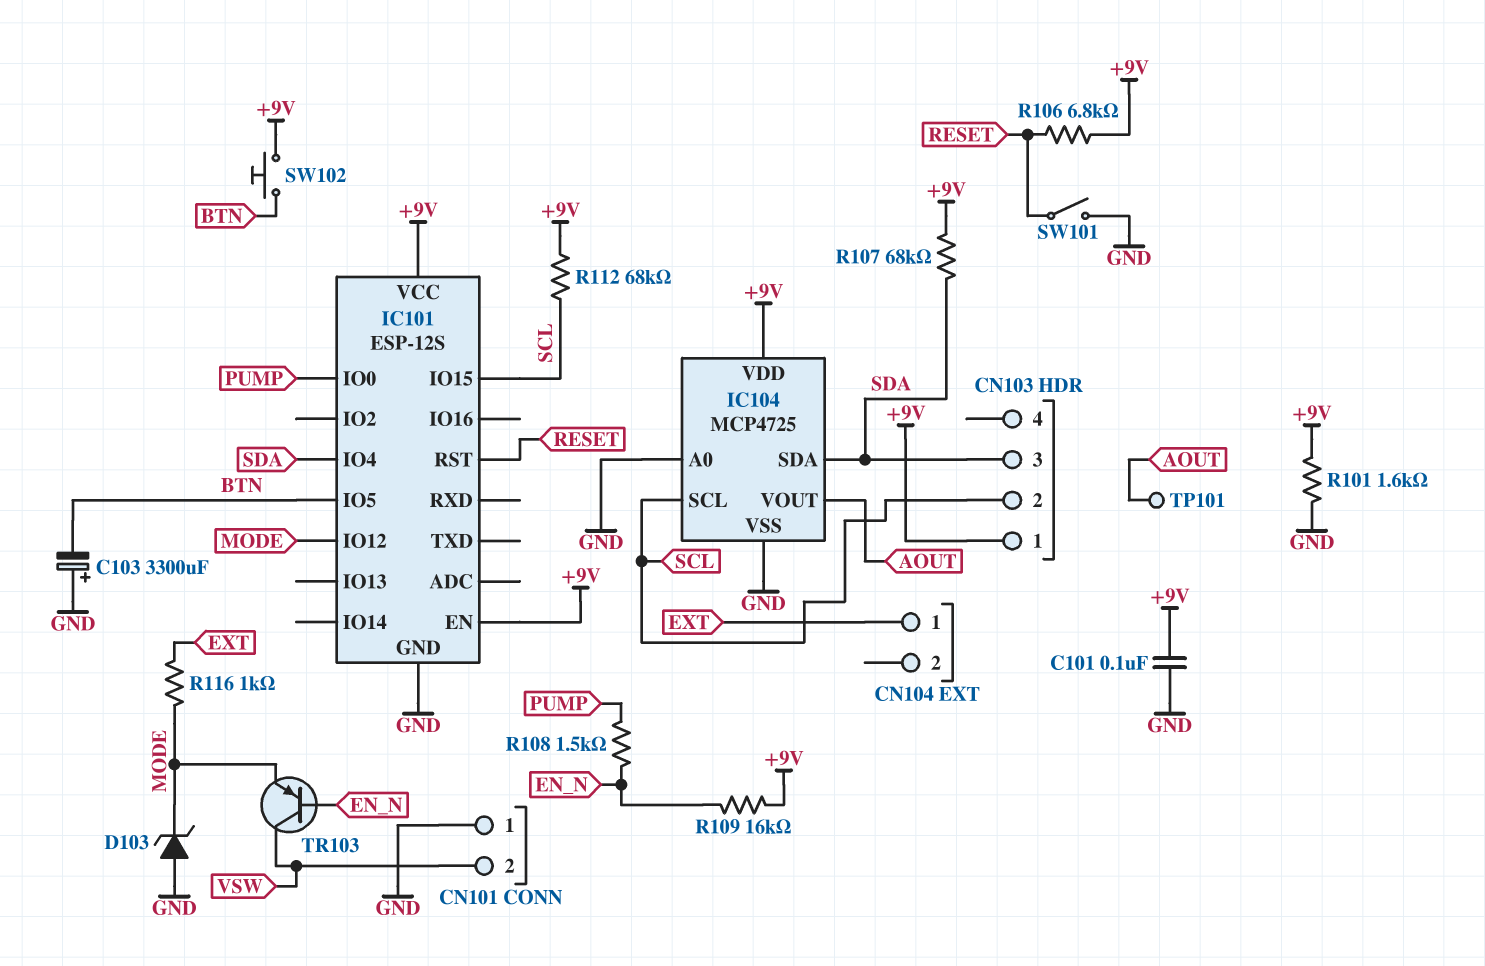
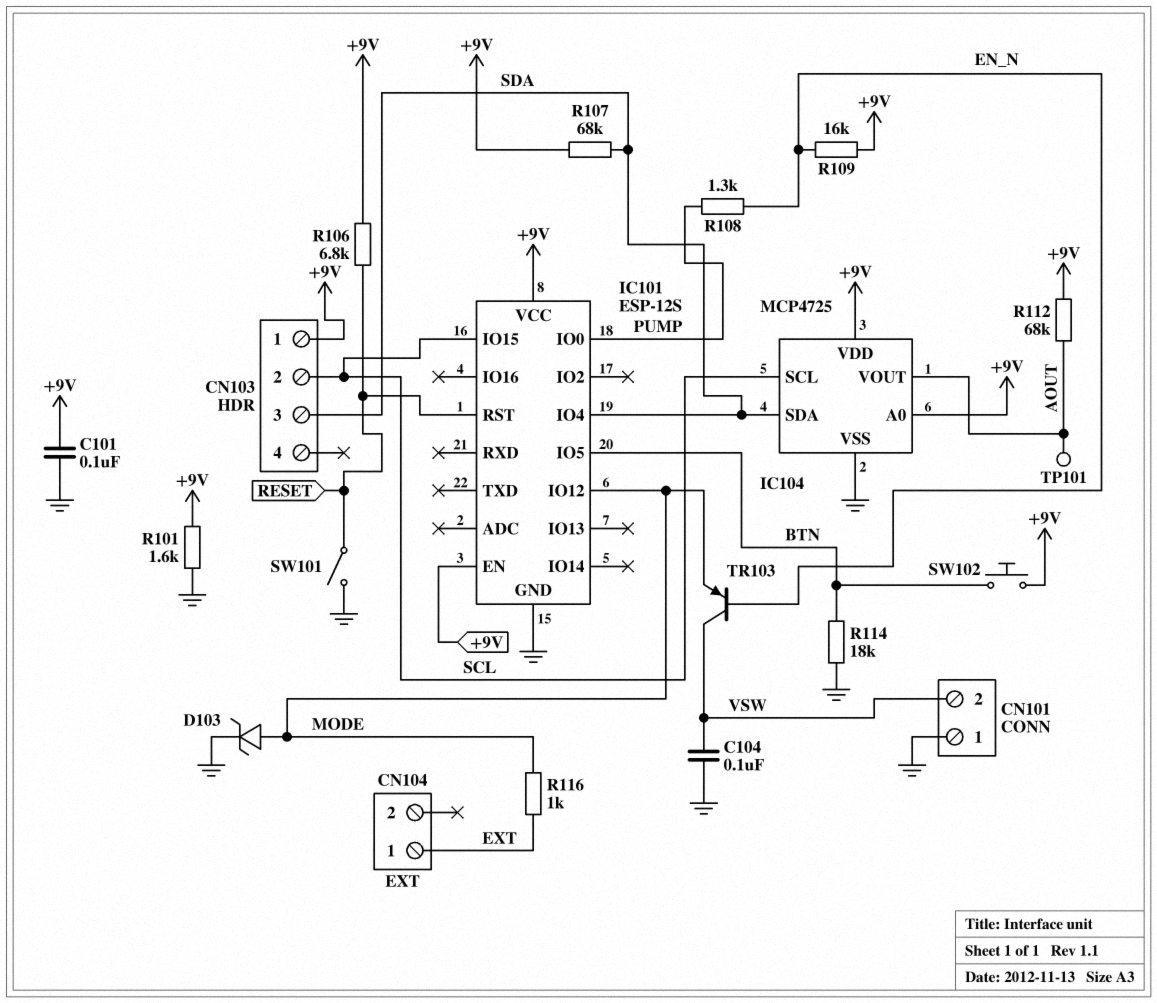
C103: 3300uF (plus GND, minus BTN) -> none
C104: none -> 100nF (GND, VSW)
D103: zener (A GND, K MODE) -> zener (A MODE, K GND)
IC104 pin A0: GND -> +9V
R108: 1.5k (EN_N, PUMP) -> 1.3k (EN_N, PUMP)
R112: 68k (+9V, SCL) -> 68k (+9V, AOUT)
R114: none -> 18k (BTN, GND)

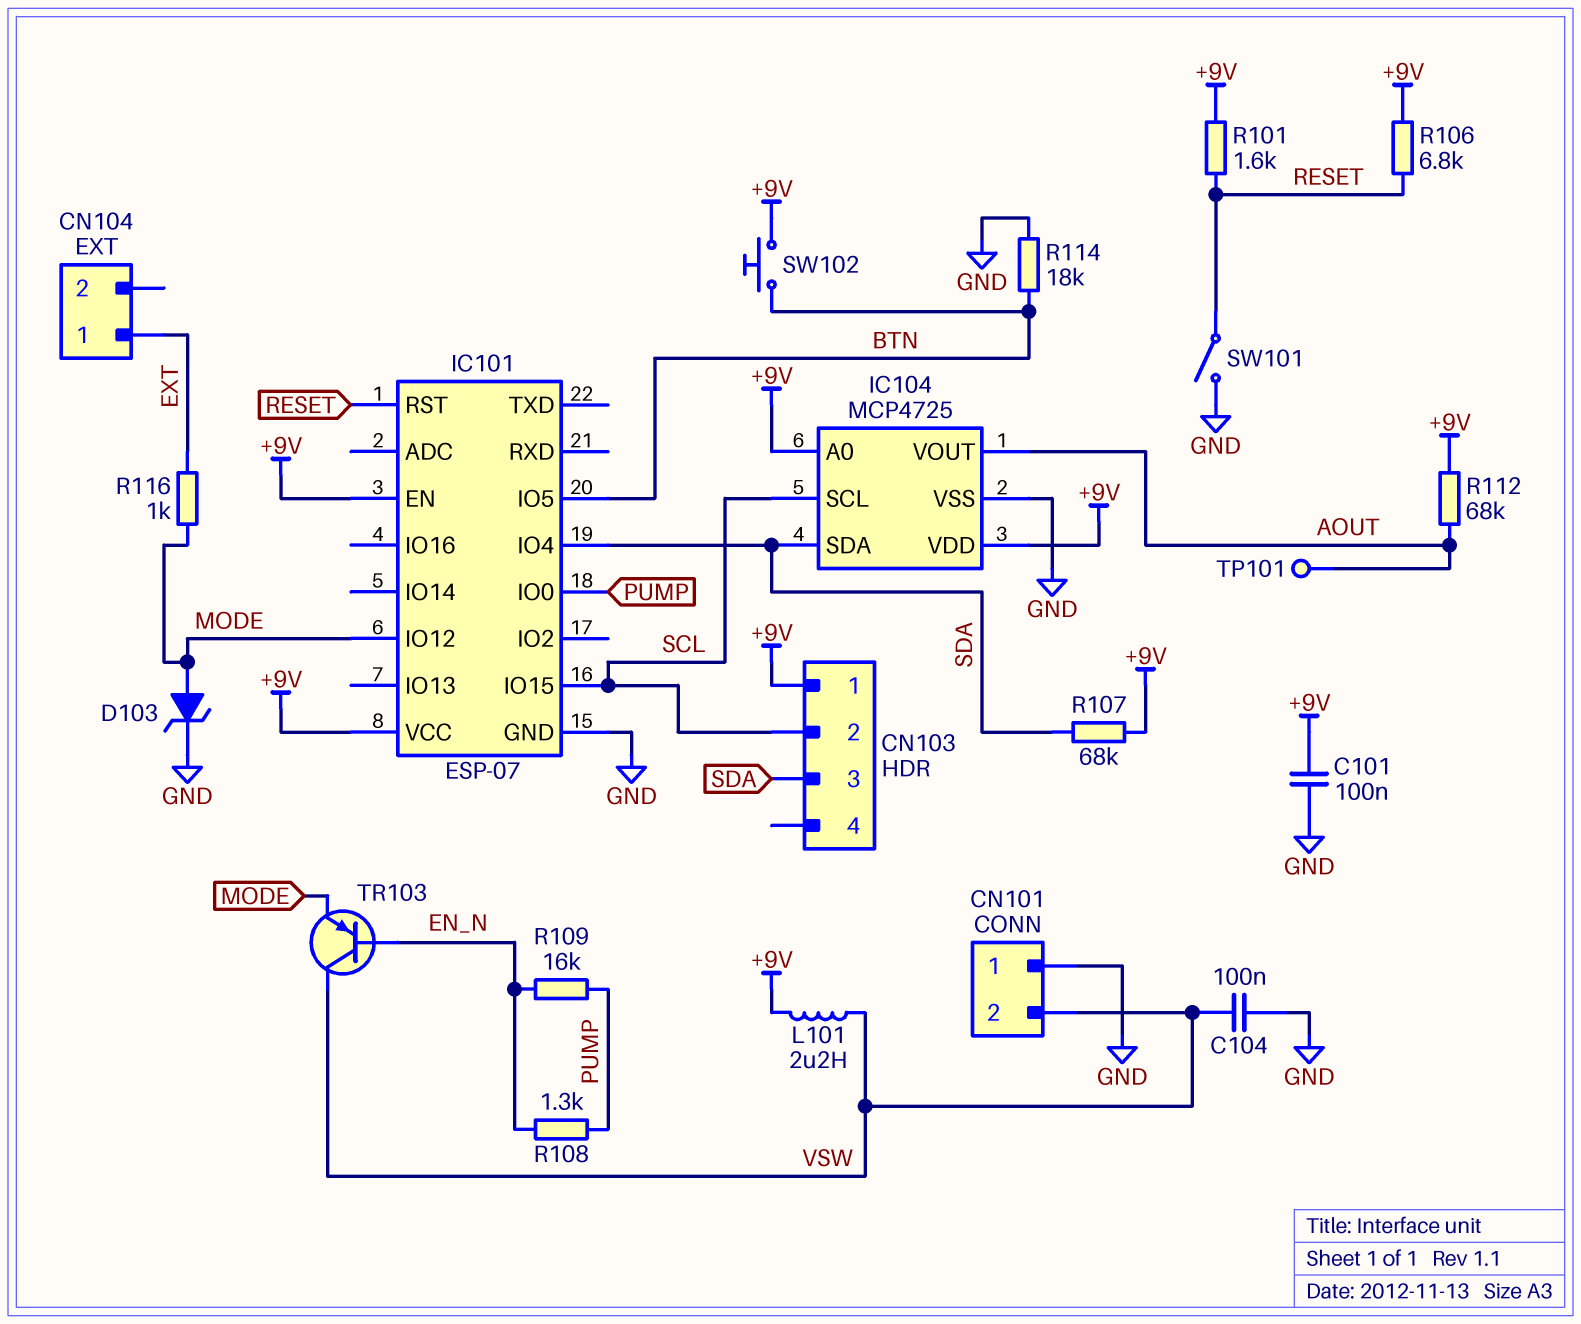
IC101: ESP-12S -> ESP-07
L101: none -> 2.2uH (+9V, VSW)
R101: 1.6k (+9V, GND) -> 1.6k (+9V, RESET)
R109: 16k (+9V, EN_N) -> 16k (EN_N, PUMP)

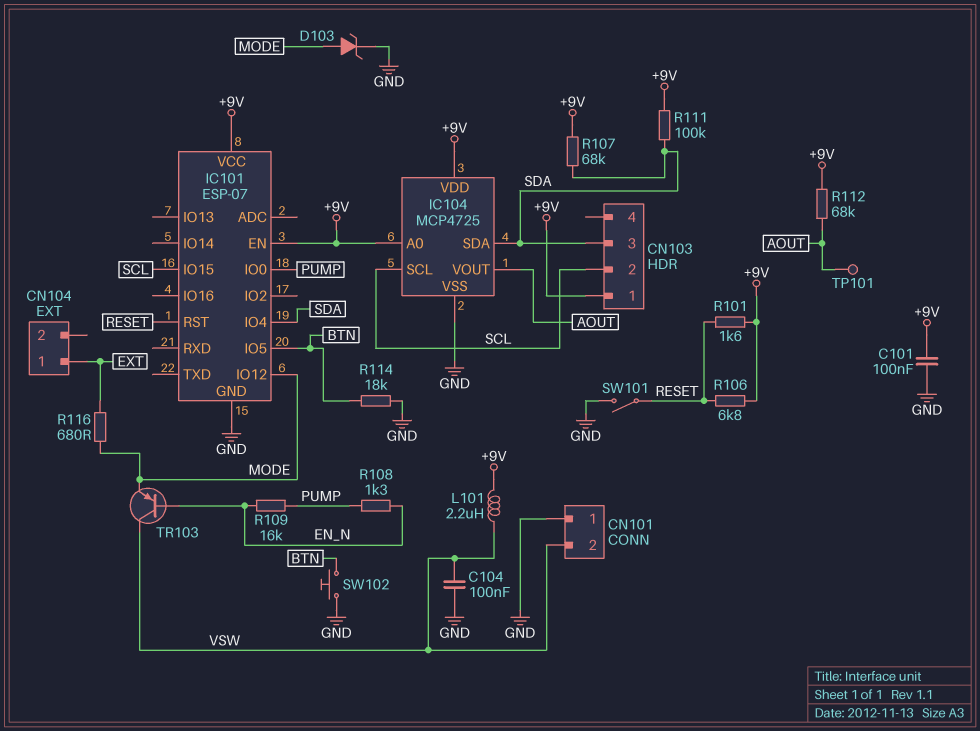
R111: none -> 100k (+9V, SDA)
R116: 1k (EXT, MODE) -> 680 (EXT, MODE)
SW102: button (+9V, BTN) -> button (BTN, GND)

